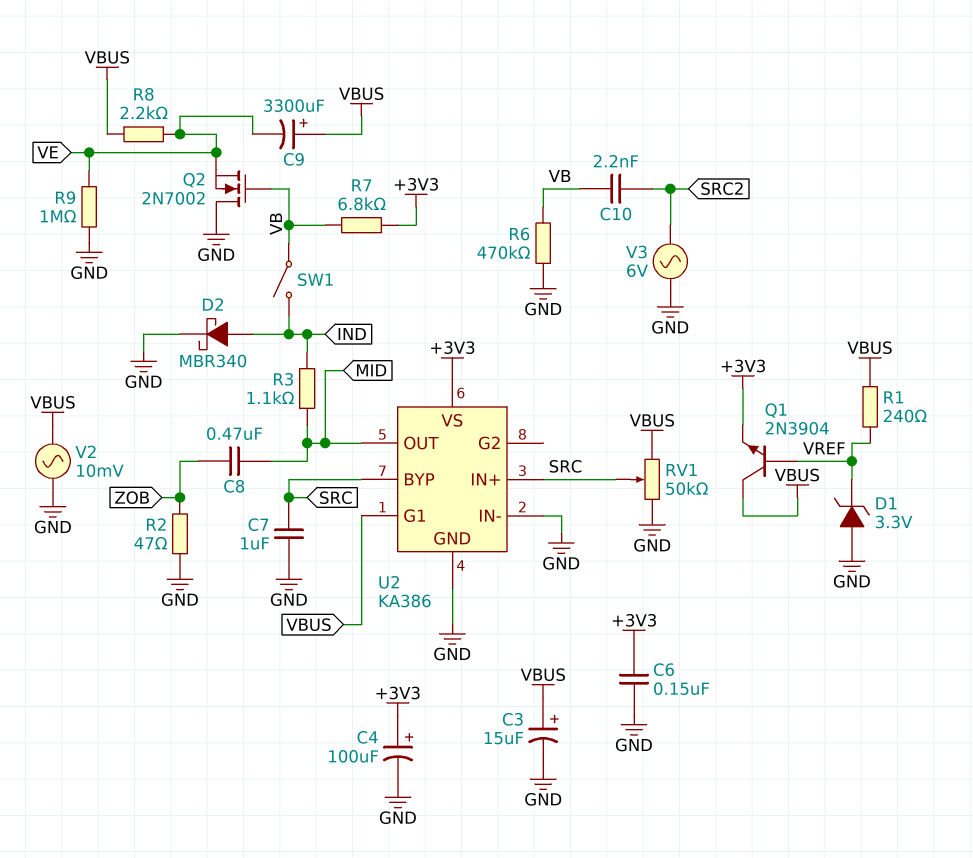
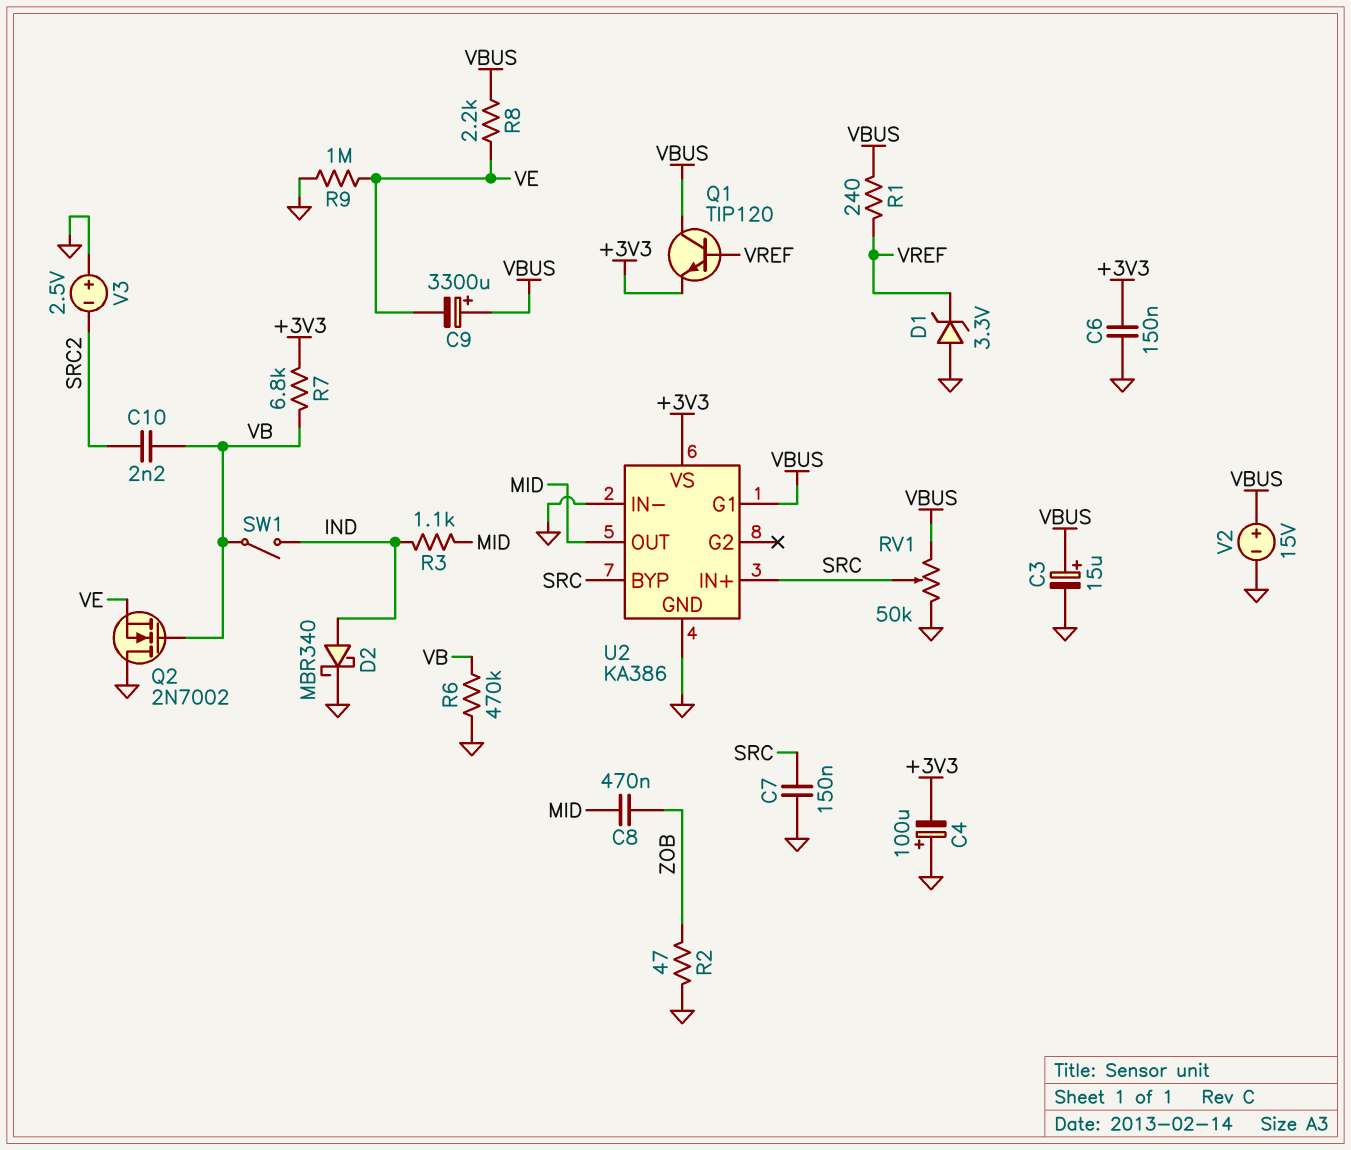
C4: 100uF (plus +3V3, minus GND) -> 100uF (plus GND, minus +3V3)
C7: 1uF (GND, SRC) -> 150nF (GND, SRC)
Q1: NPN 2N3904 (B VREF, C VBUS, E +3V3) -> NPN TIP120 (B VREF, C VBUS, E +3V3)
V2: AC 10mV (GND, VBUS) -> 15V (plus VBUS, minus GND)
V3: AC 6V (GND, SRC2) -> 2.5V (plus GND, minus SRC2)

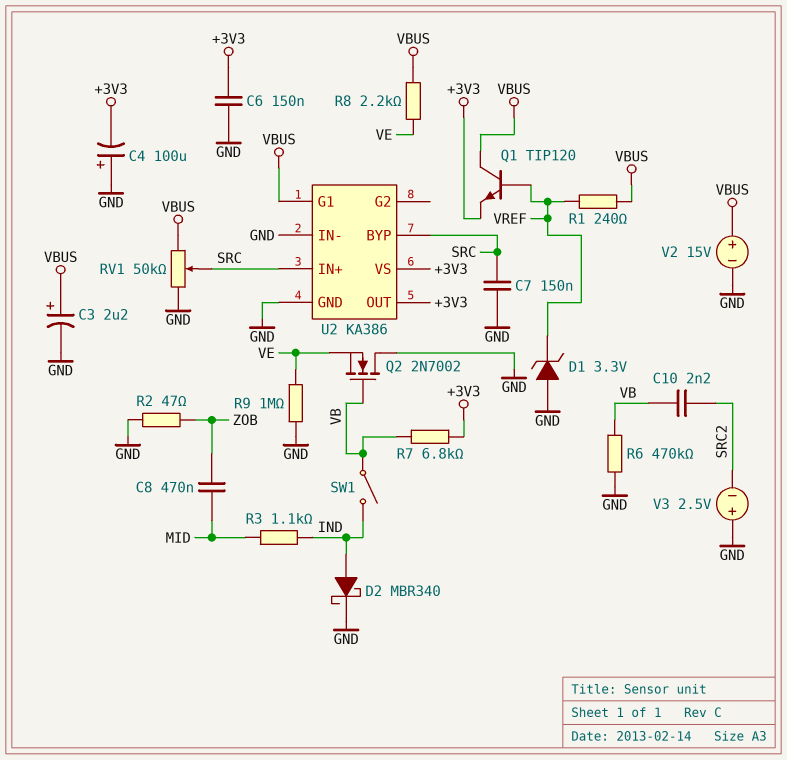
C3: 15uF (plus VBUS, minus GND) -> 2.2uF (plus VBUS, minus GND)
C9: 3300uF (plus VBUS, minus VE) -> none
U2 pin OUT: MID -> +3V3

